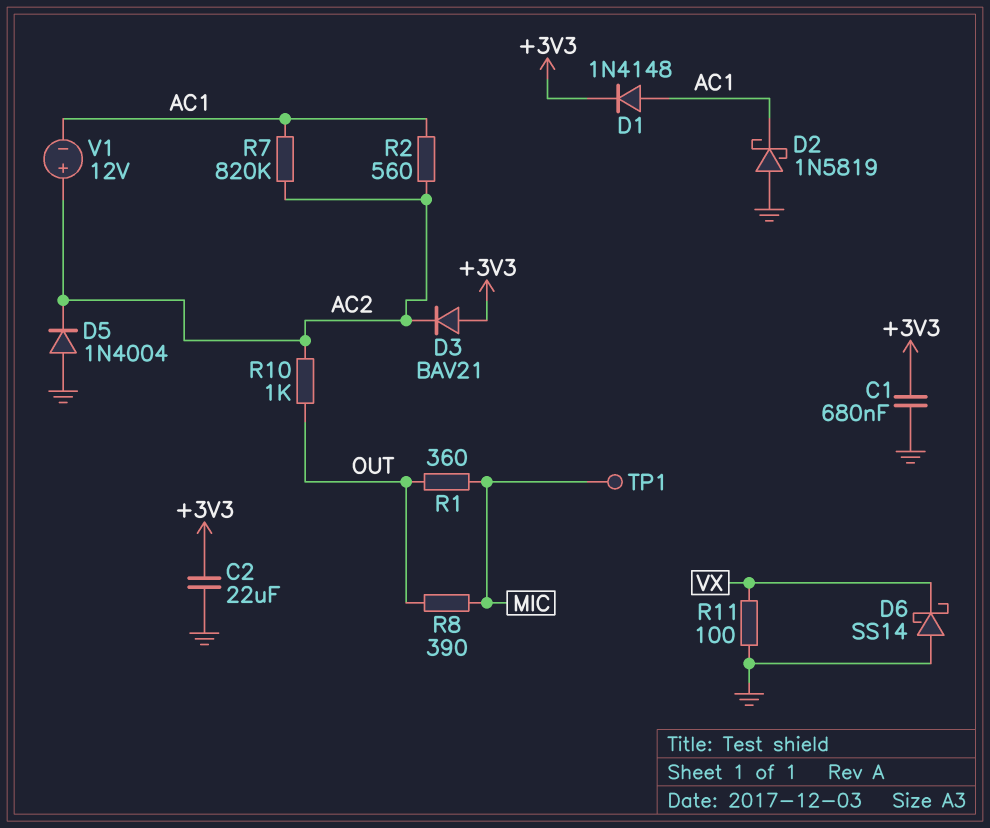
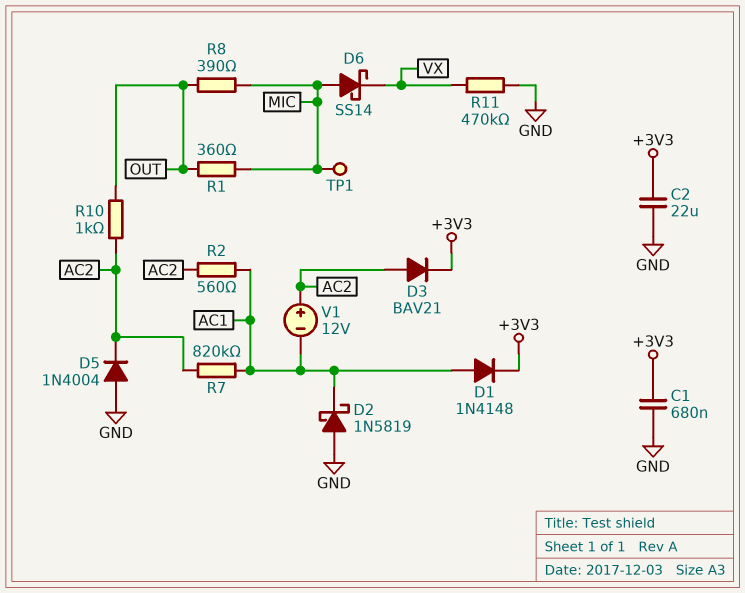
D3: diode BAV21 (A +3V3, K AC2) -> diode BAV21 (A AC2, K +3V3)
D6: schottky SS14 (A GND, K VX) -> schottky SS14 (A MIC, K VX)
R11: 100 (GND, VX) -> 470k (GND, VX)

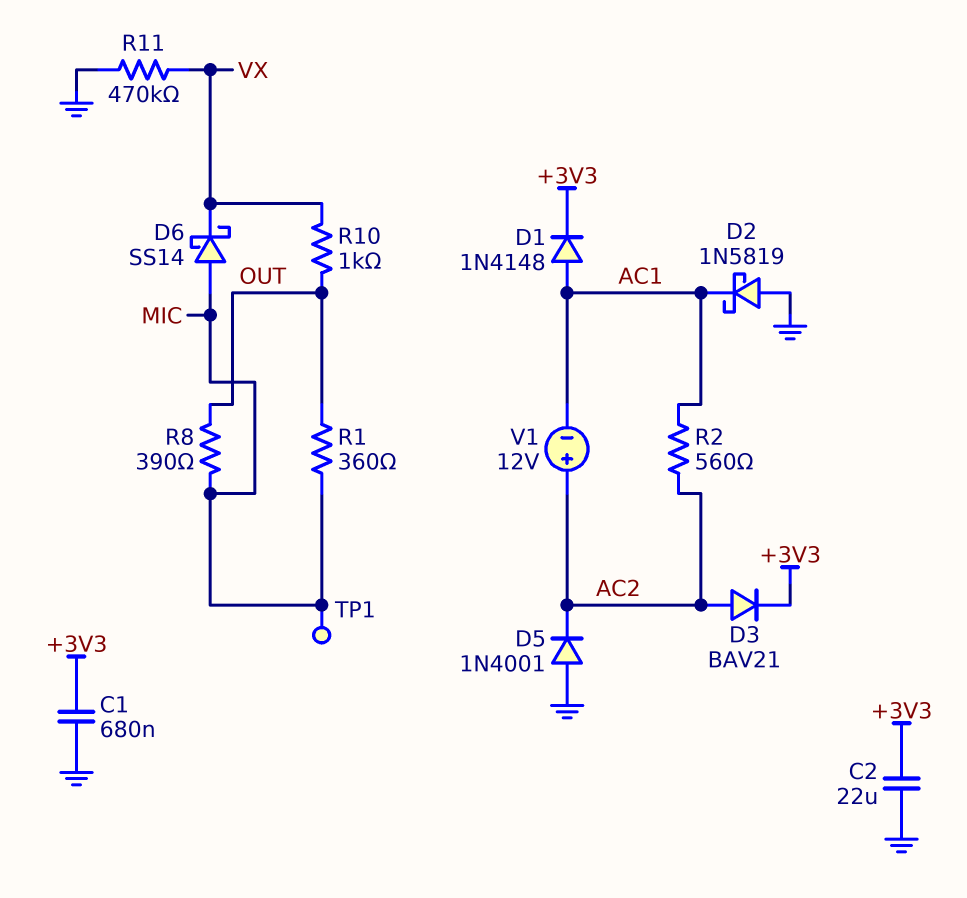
D5: diode 1N4004 (A GND, K AC2) -> diode 1N4001 (A GND, K AC2)
R7: 820k (AC1, AC2) -> none
R10: 1k (AC2, OUT) -> 1k (OUT, VX)

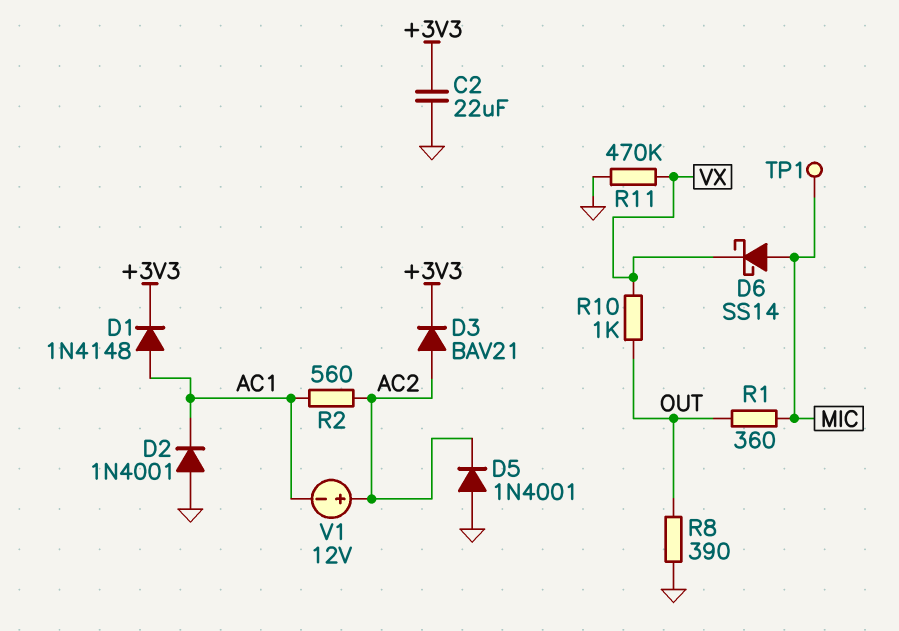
C1: 680nF (+3V3, GND) -> none
D2: schottky 1N5819 (A GND, K AC1) -> diode 1N4001 (A GND, K AC1)
R8: 390 (MIC, OUT) -> 390 (GND, OUT)

